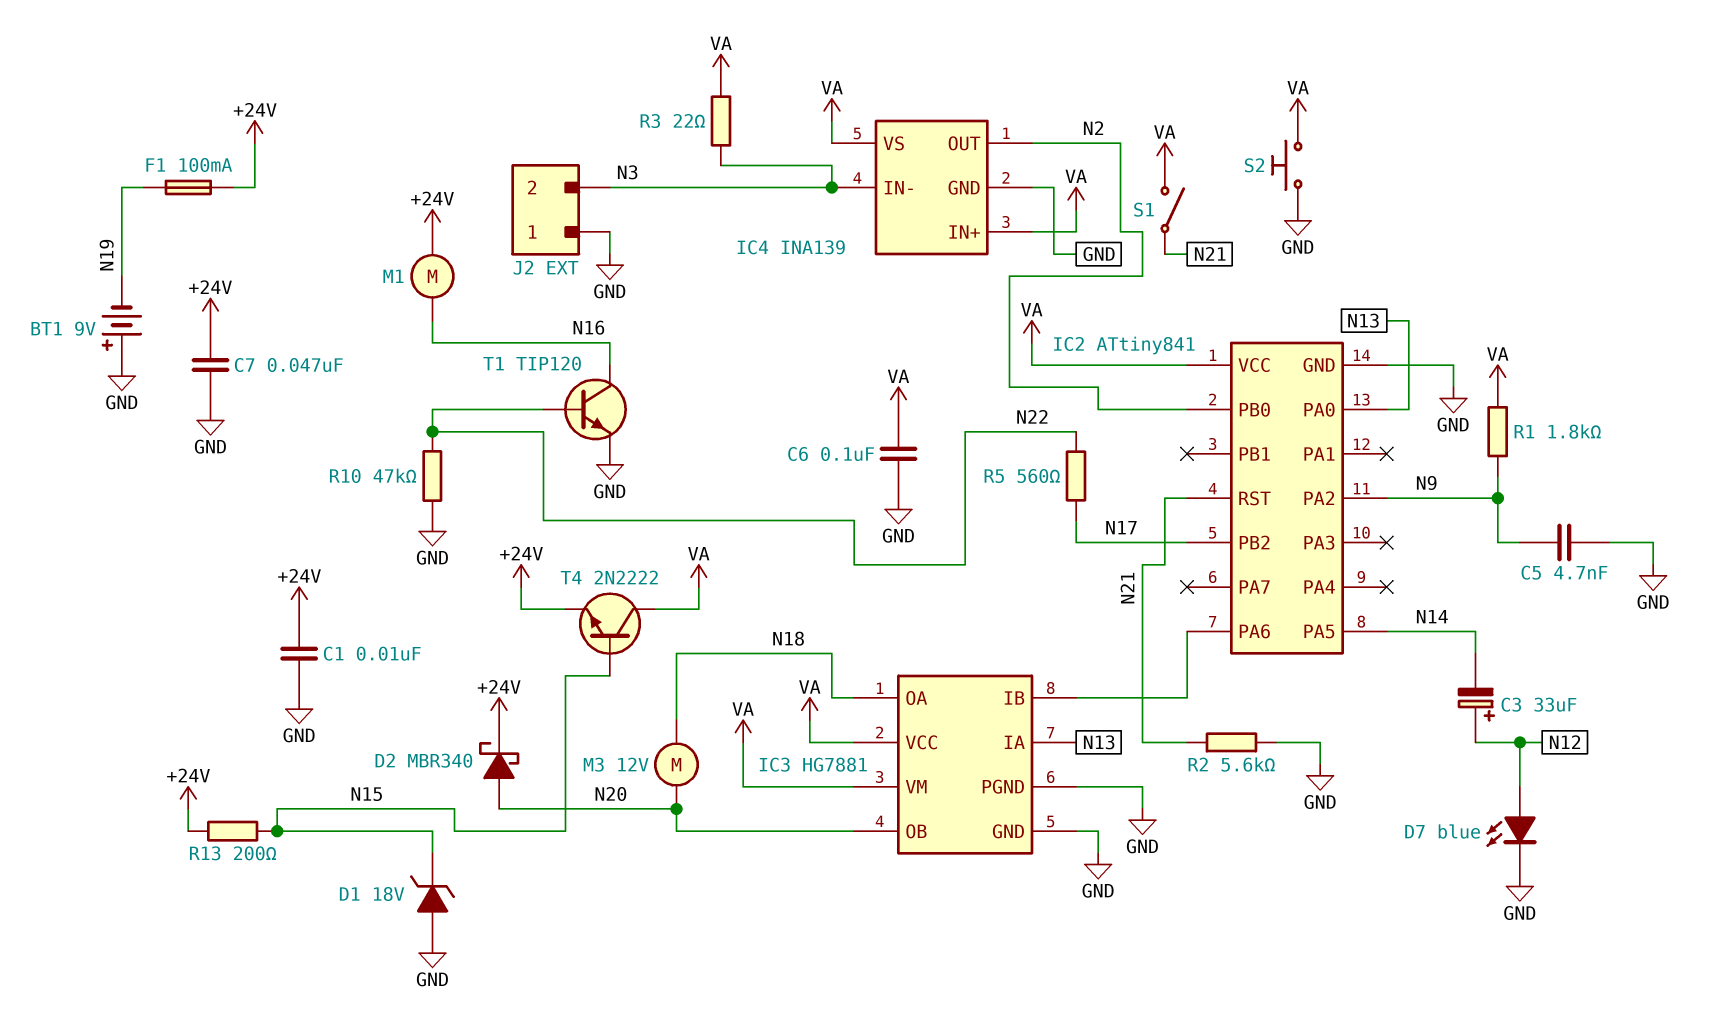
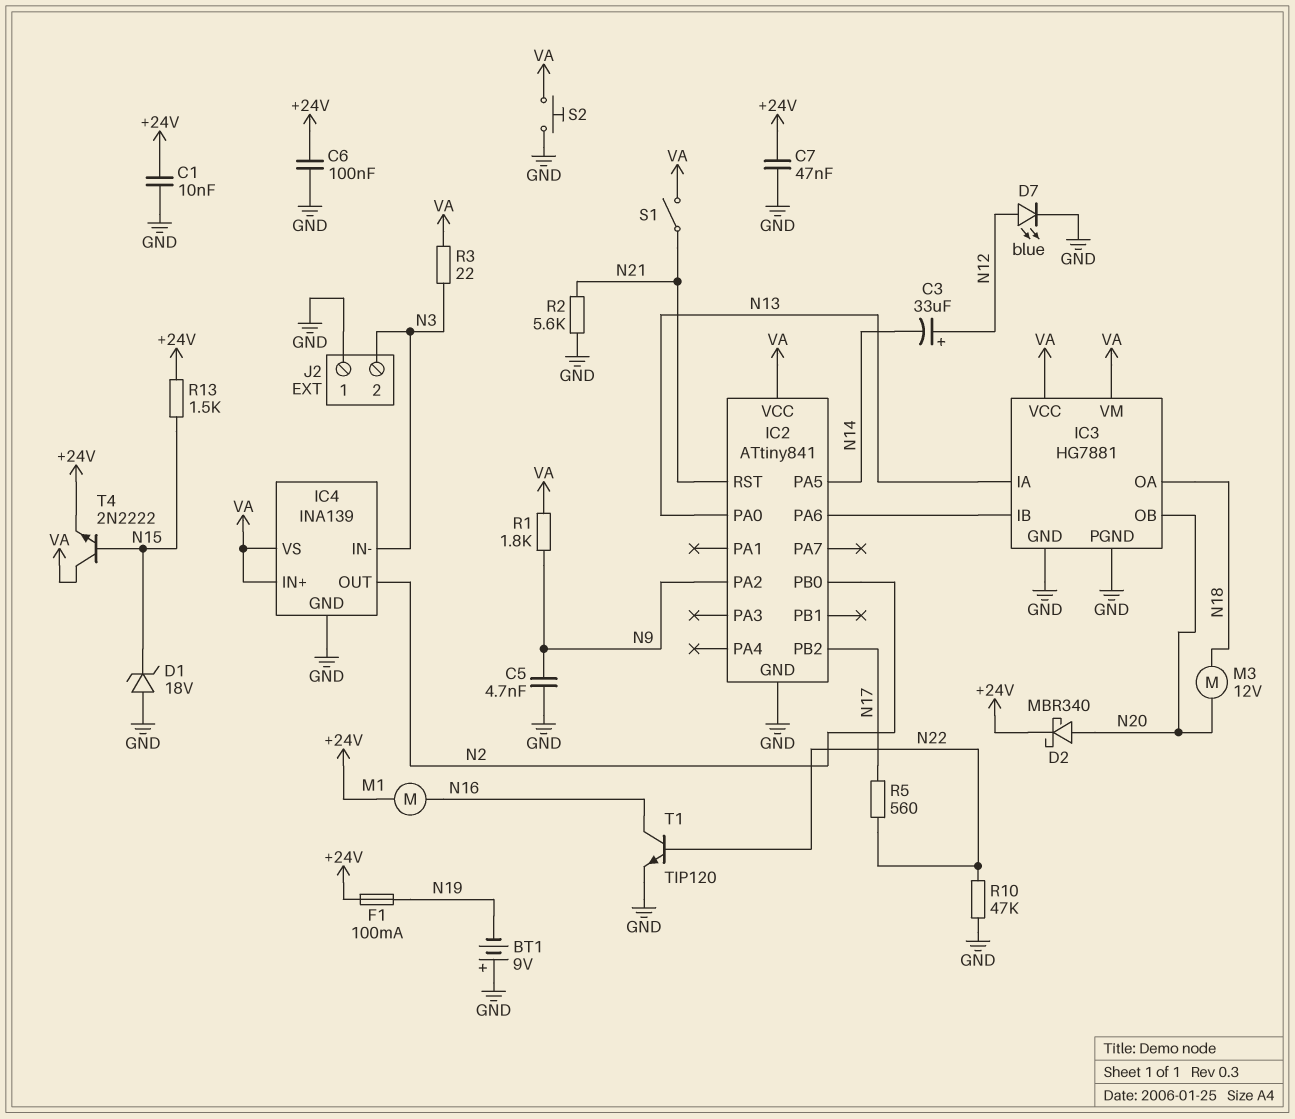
C6: 100nF (GND, VA) -> 100nF (+24V, GND)
R13: 200 (+24V, N15) -> 1.5k (+24V, N15)

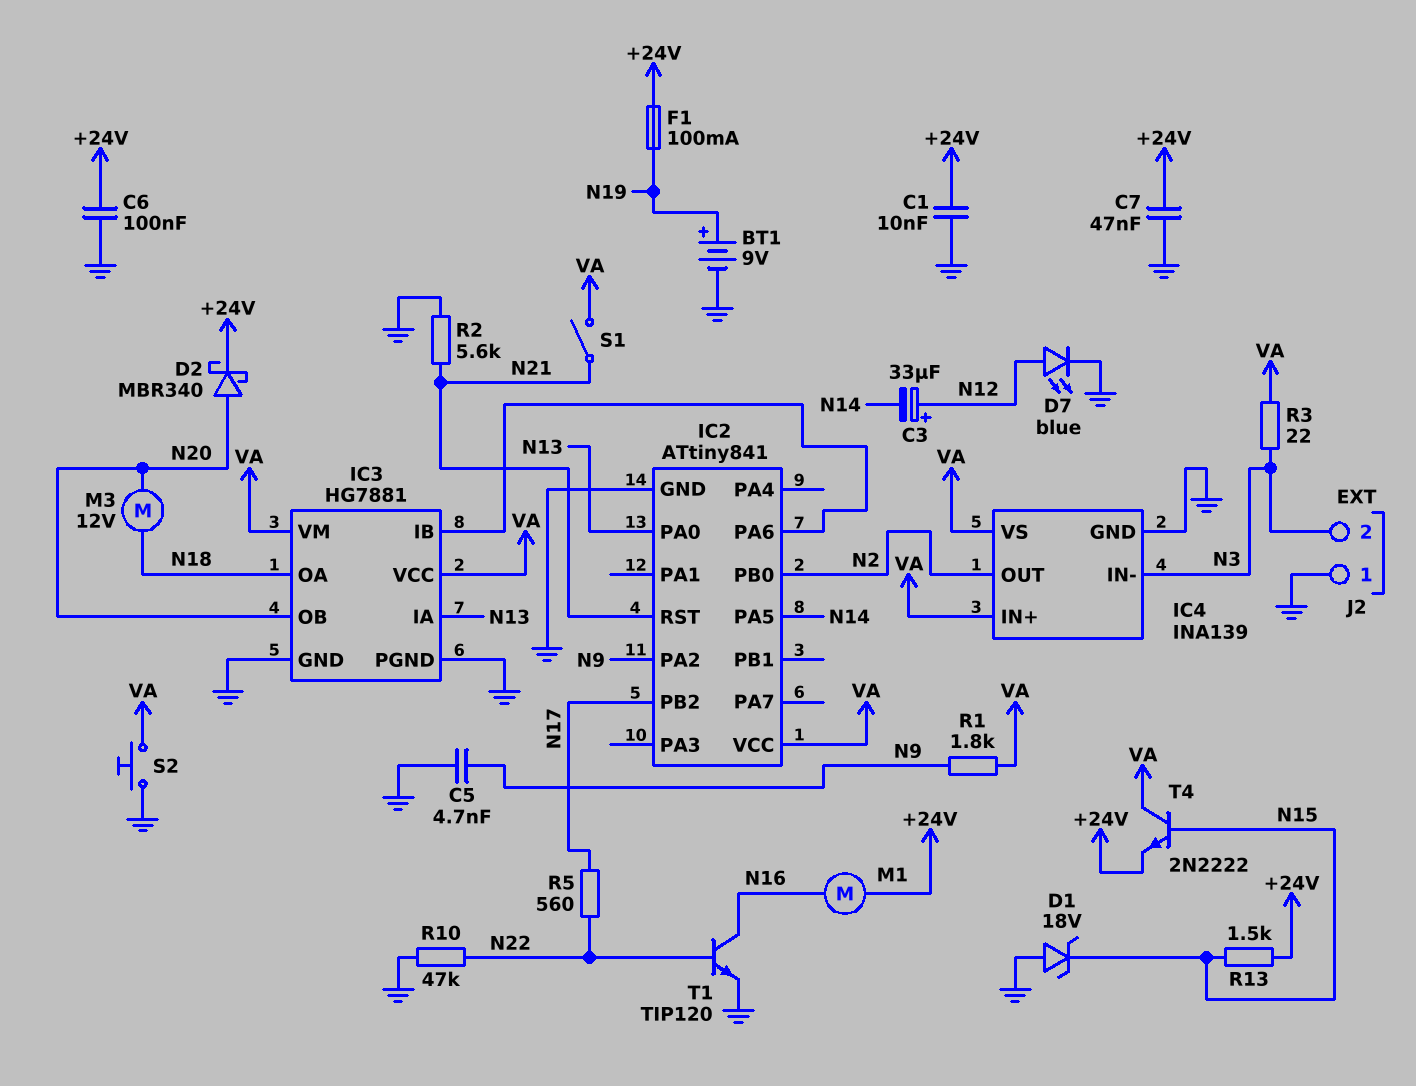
BT1: 9V (plus GND, minus N19) -> 9V (plus N19, minus GND)

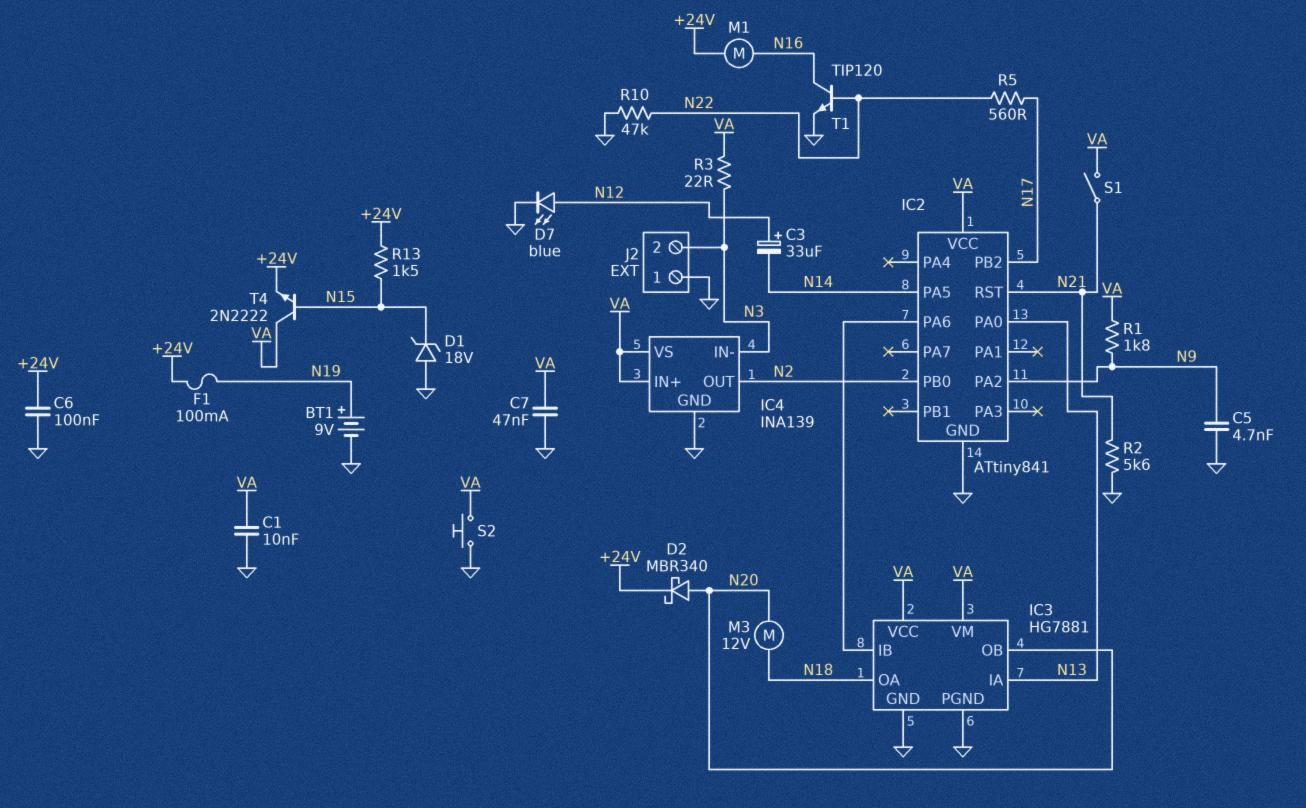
C1: 10nF (+24V, GND) -> 10nF (GND, VA)
C7: 47nF (+24V, GND) -> 47nF (GND, VA)

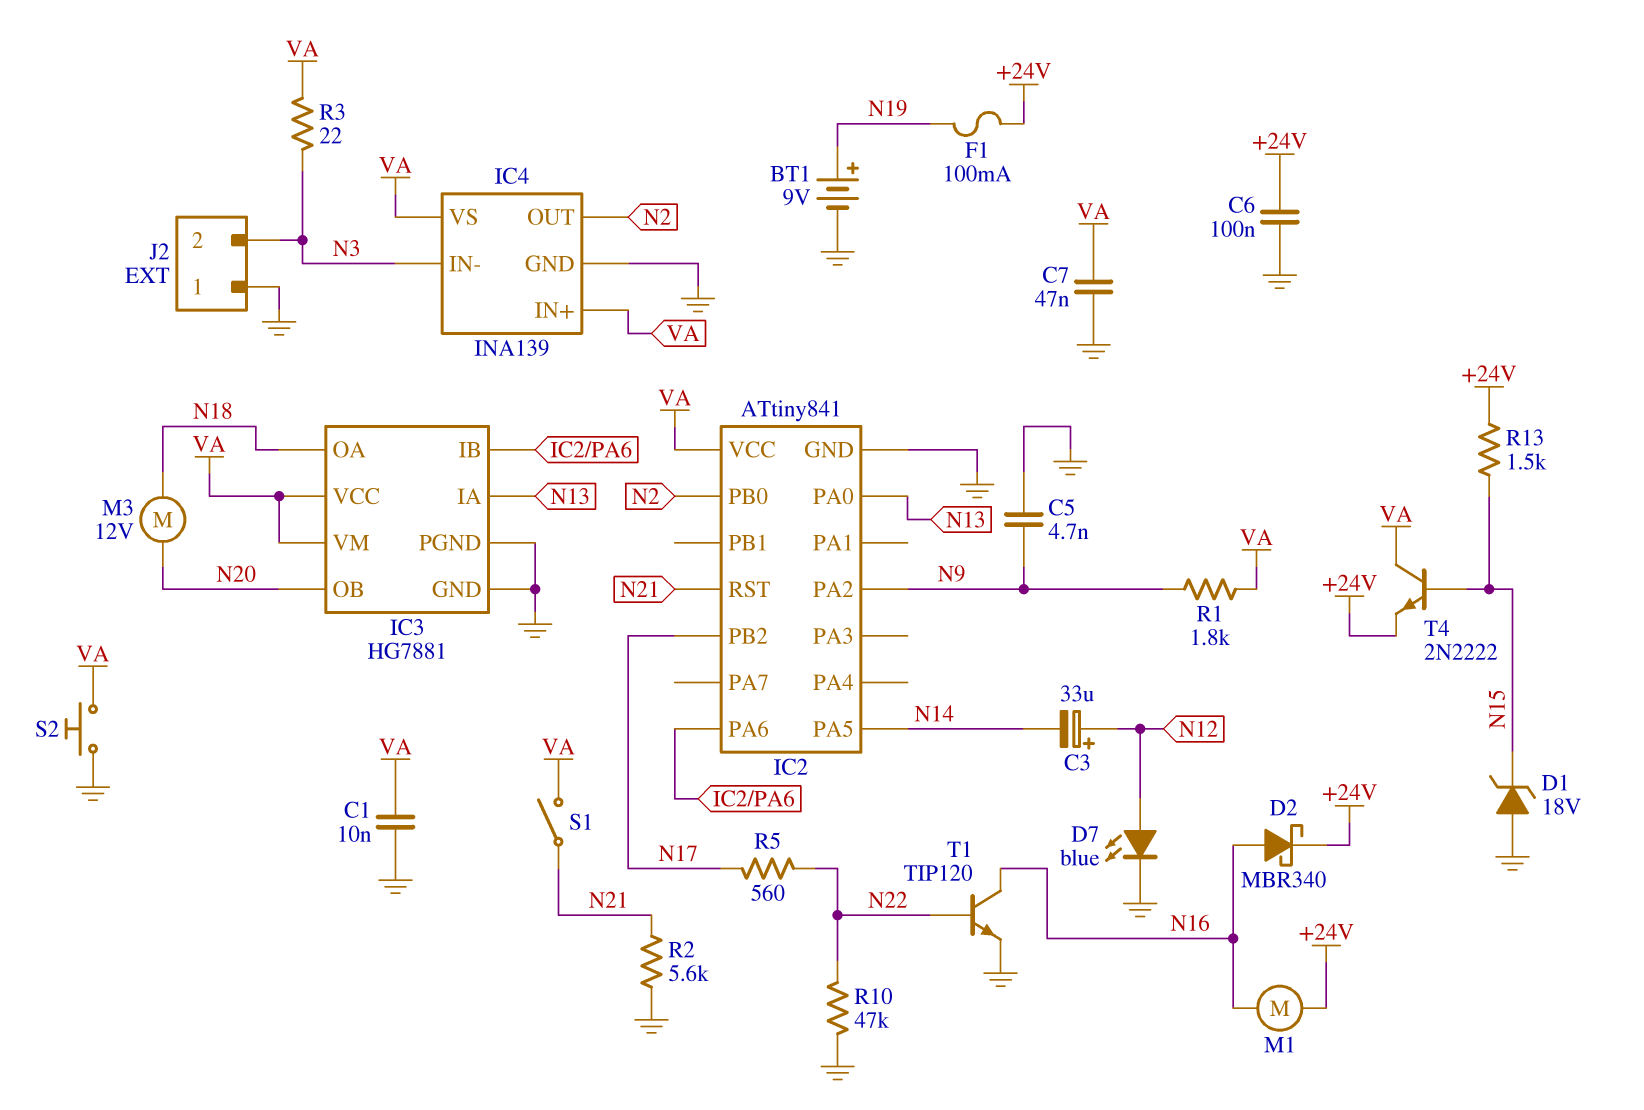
D2: schottky MBR340 (A N20, K +24V) -> schottky MBR340 (A N16, K +24V)

